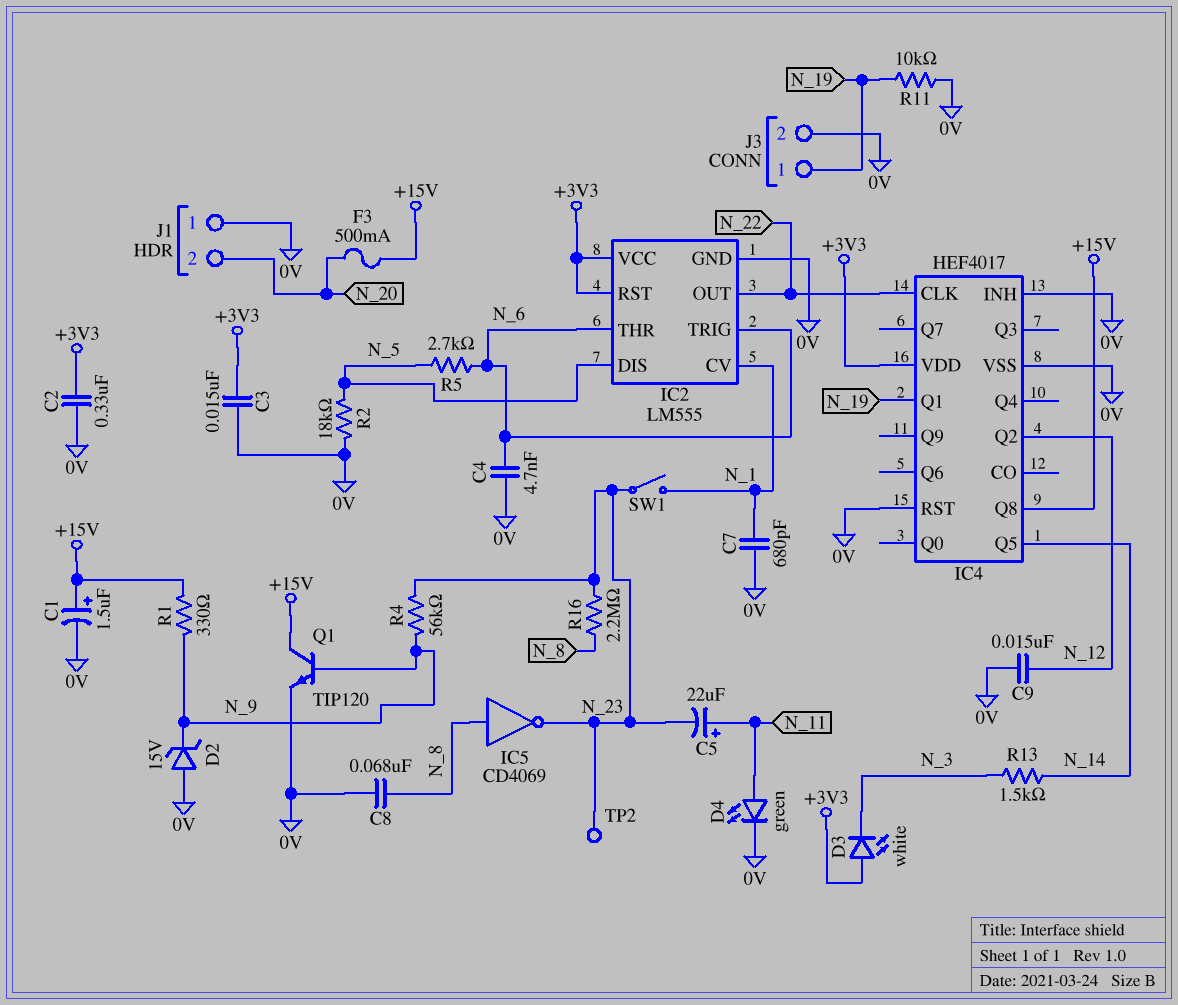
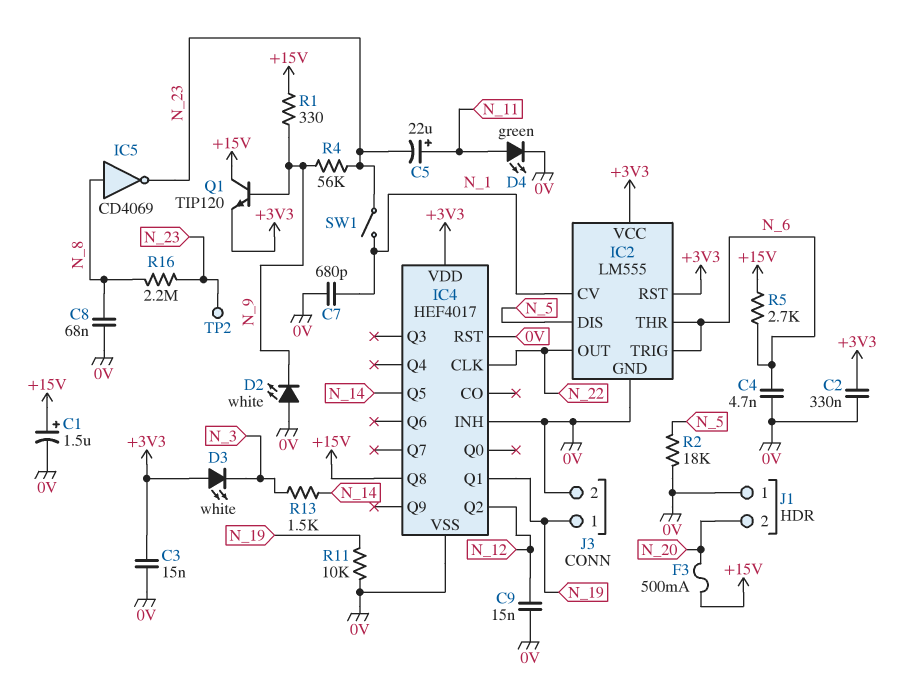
D2: zener 15V (A 0V, K N_9) -> LED white (A 0V, K N_9)
Q1: NPN TIP120 (B N_9, C +15V, E 0V) -> NPN TIP120 (B N_9, C +15V, E +3V3)
R5: 2.7k (N_5, N_6) -> 2.7k (+15V, N_6)

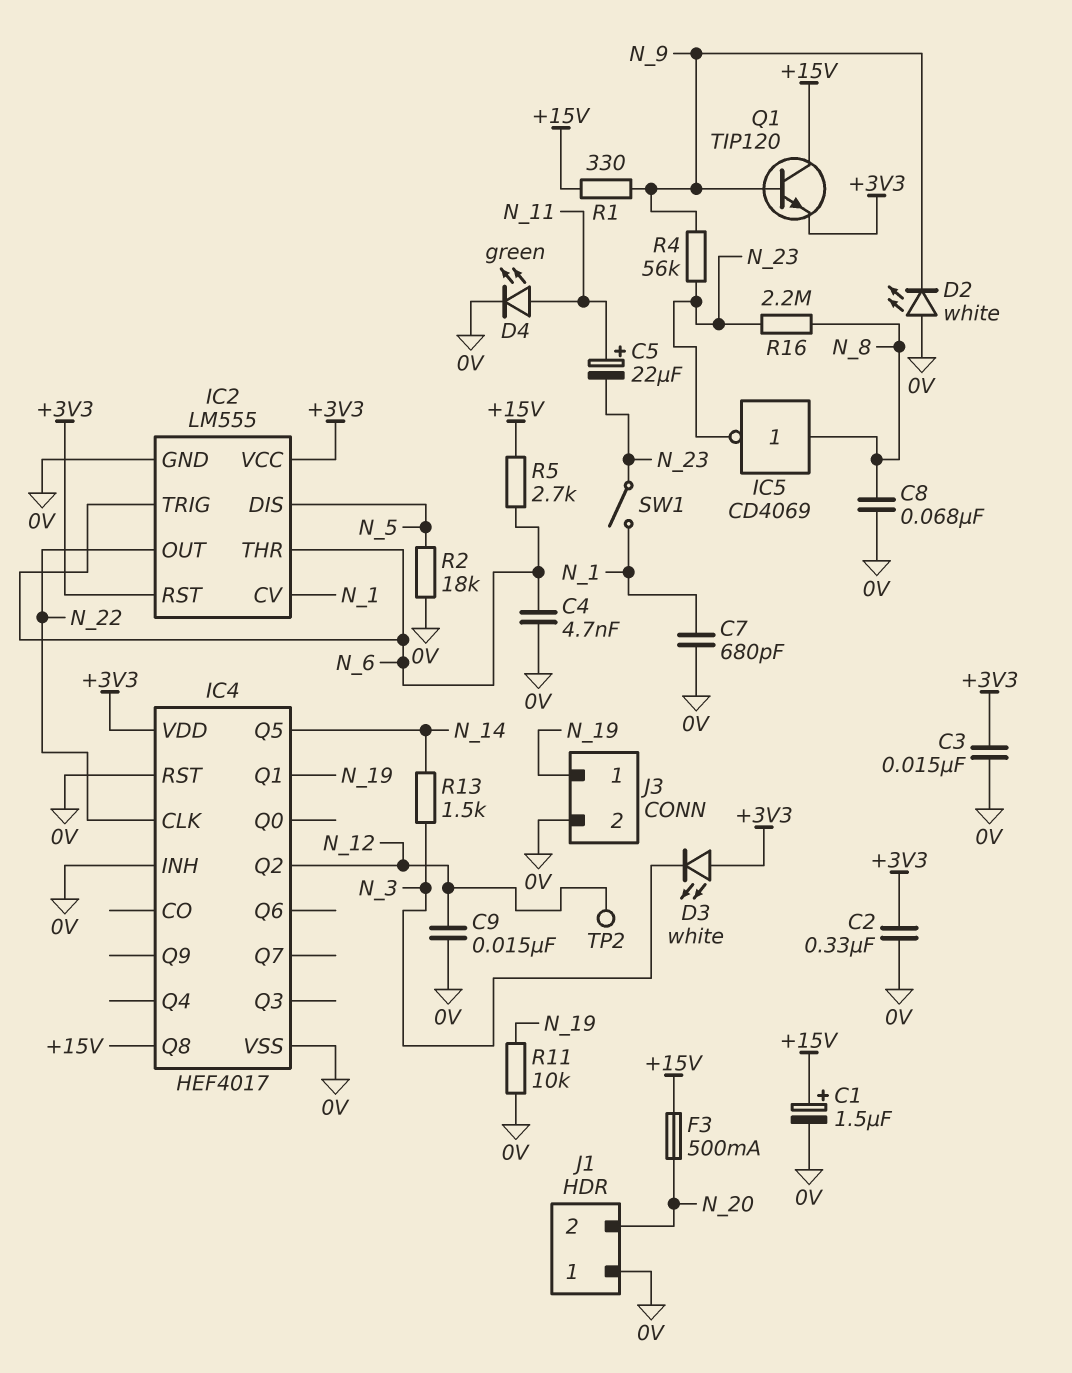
TP2: test point (N_23) -> test point (N_12)

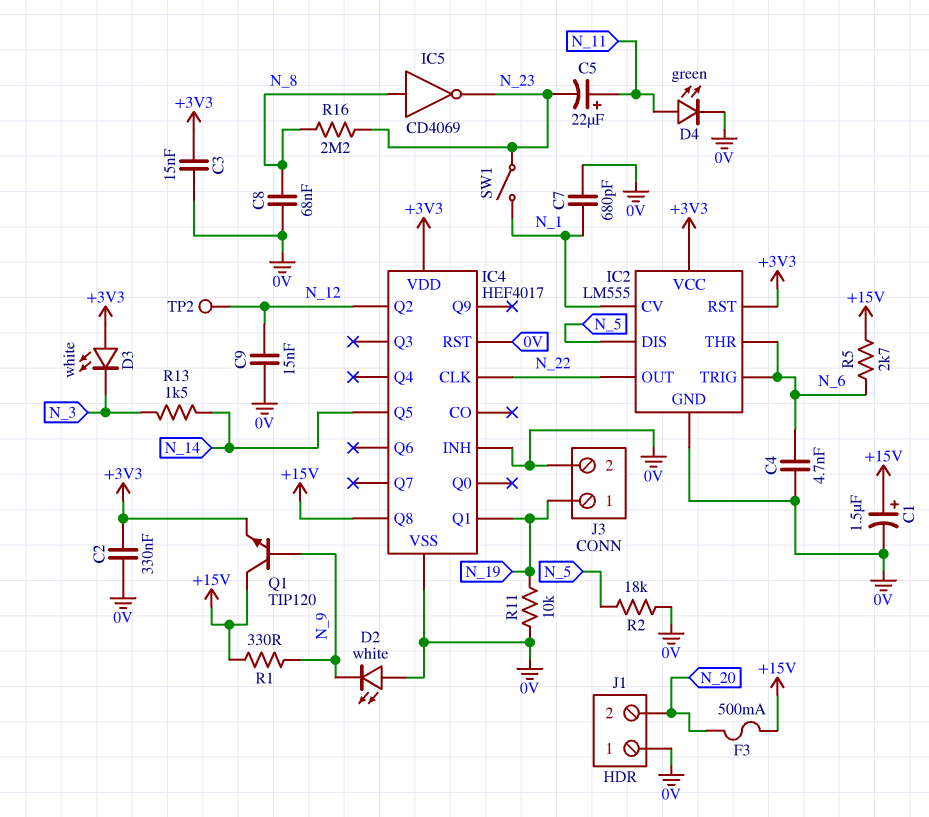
R4: 56k (N_9, N_23) -> none

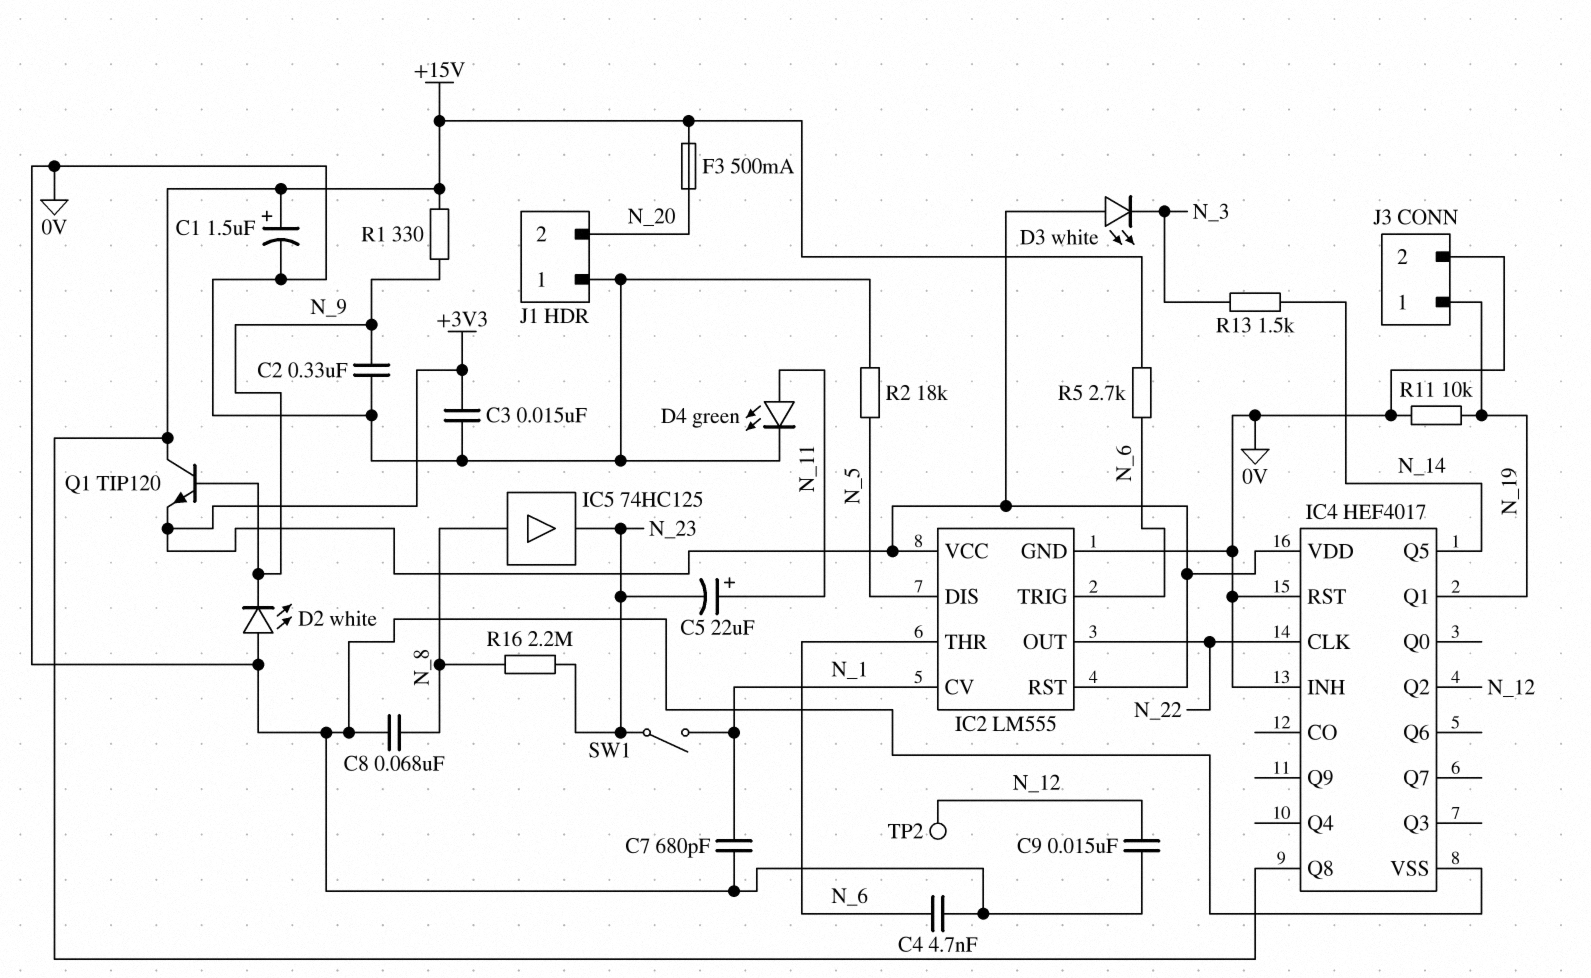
C2: 330nF (+3V3, 0V) -> 330nF (0V, N_9)
IC5: NOT CD4069 (in N_8, out N_23) -> buffer 74HC125 (in N_8, out N_23)

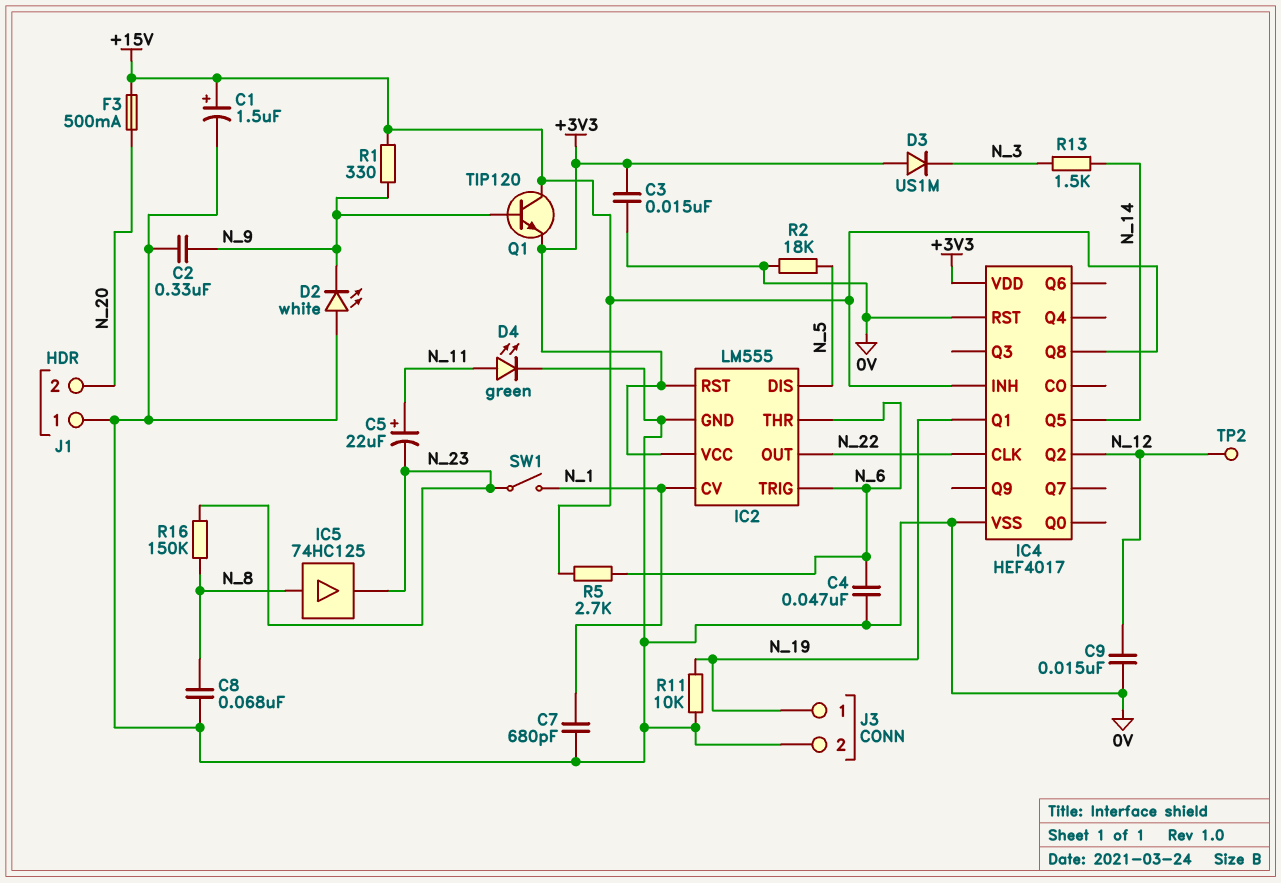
C4: 4.7nF (0V, N_6) -> 47nF (0V, N_6)
D3: LED white (A +3V3, K N_3) -> diode US1M (A +3V3, K N_3)
IC4 pin INH: 0V -> +15V
R16: 2.2M (N_8, N_23) -> 150k (N_8, N_23)

